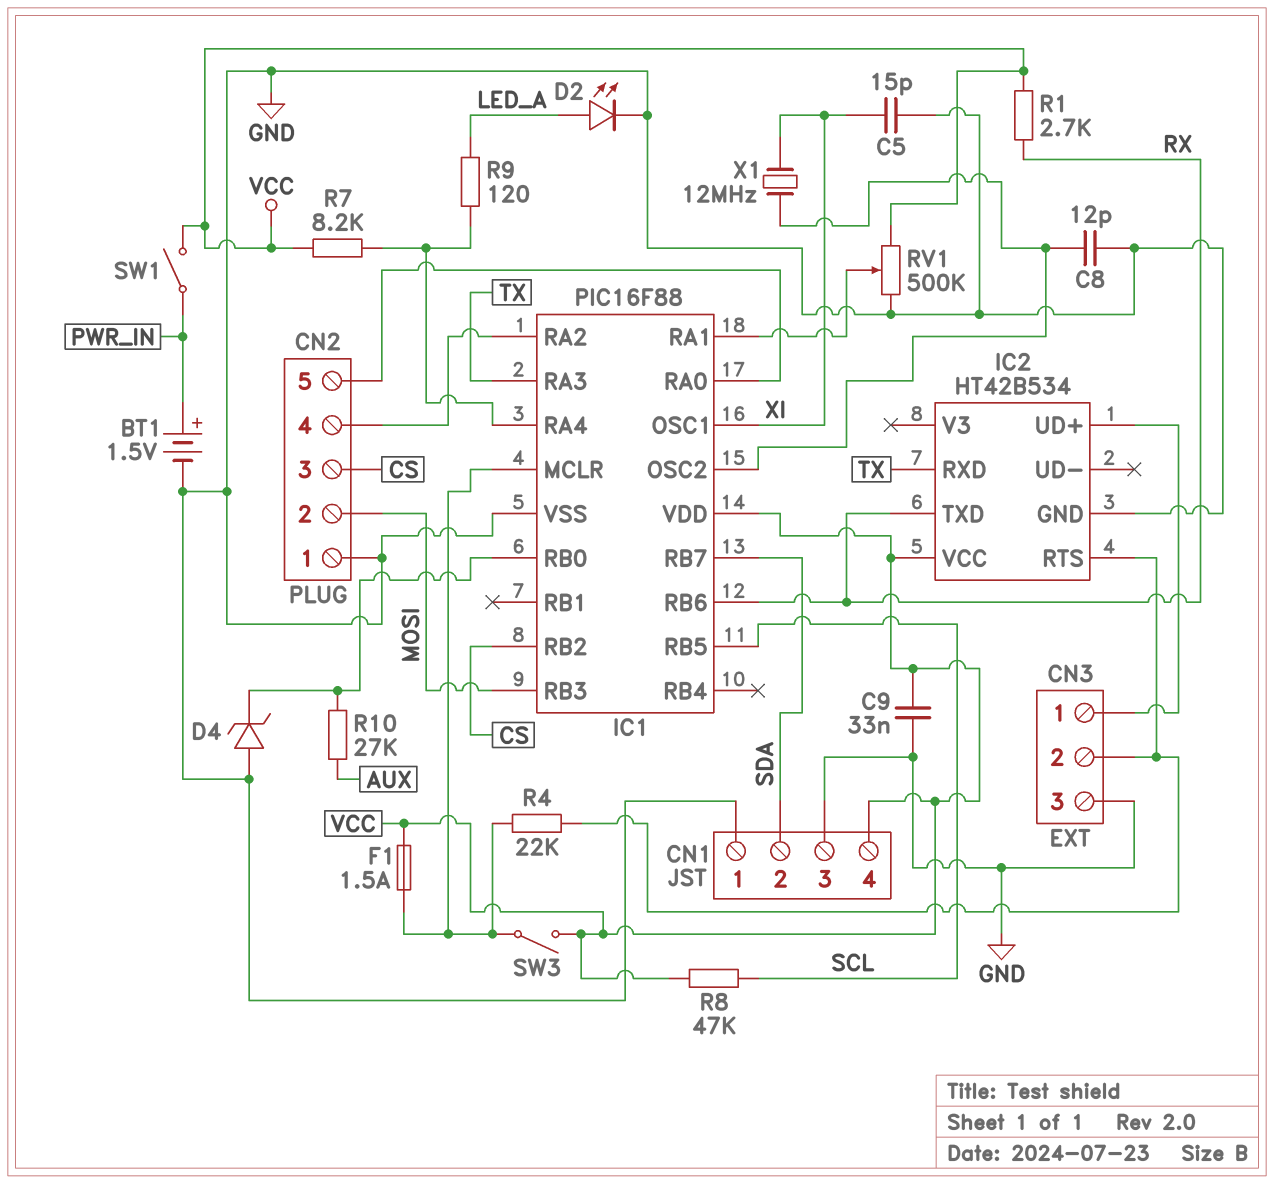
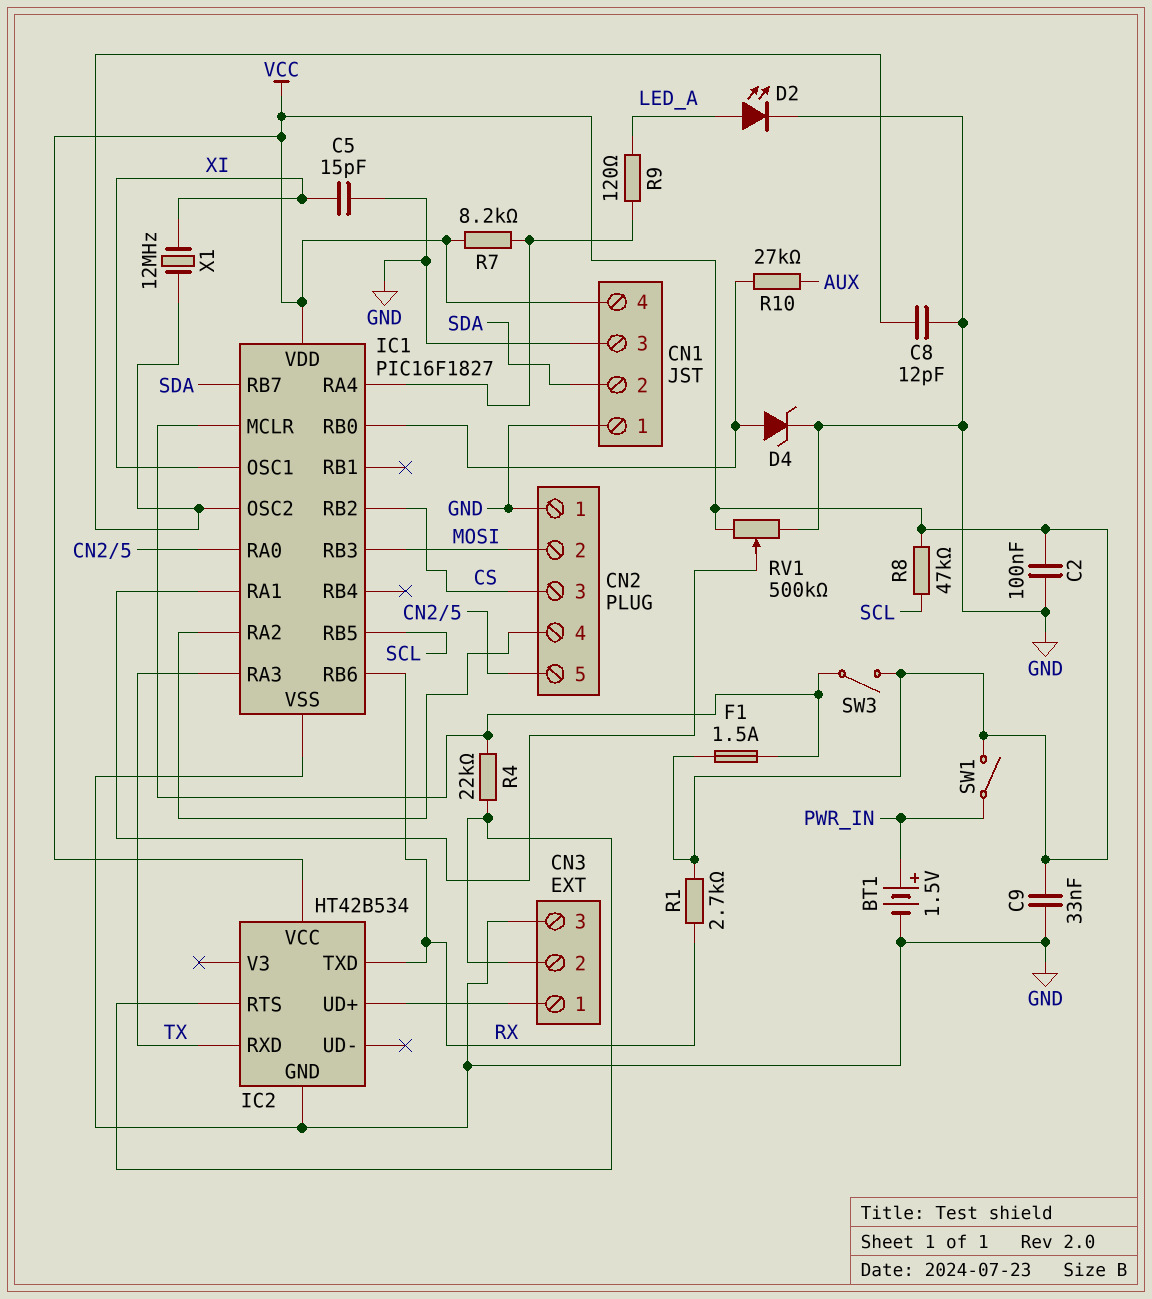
C2: none -> 100nF (GND, VCC)
D4: zener (A GND, K IC1/RB0) -> zener (A IC1/RB0, K GND)
IC1: PIC16F88 -> PIC16F1827

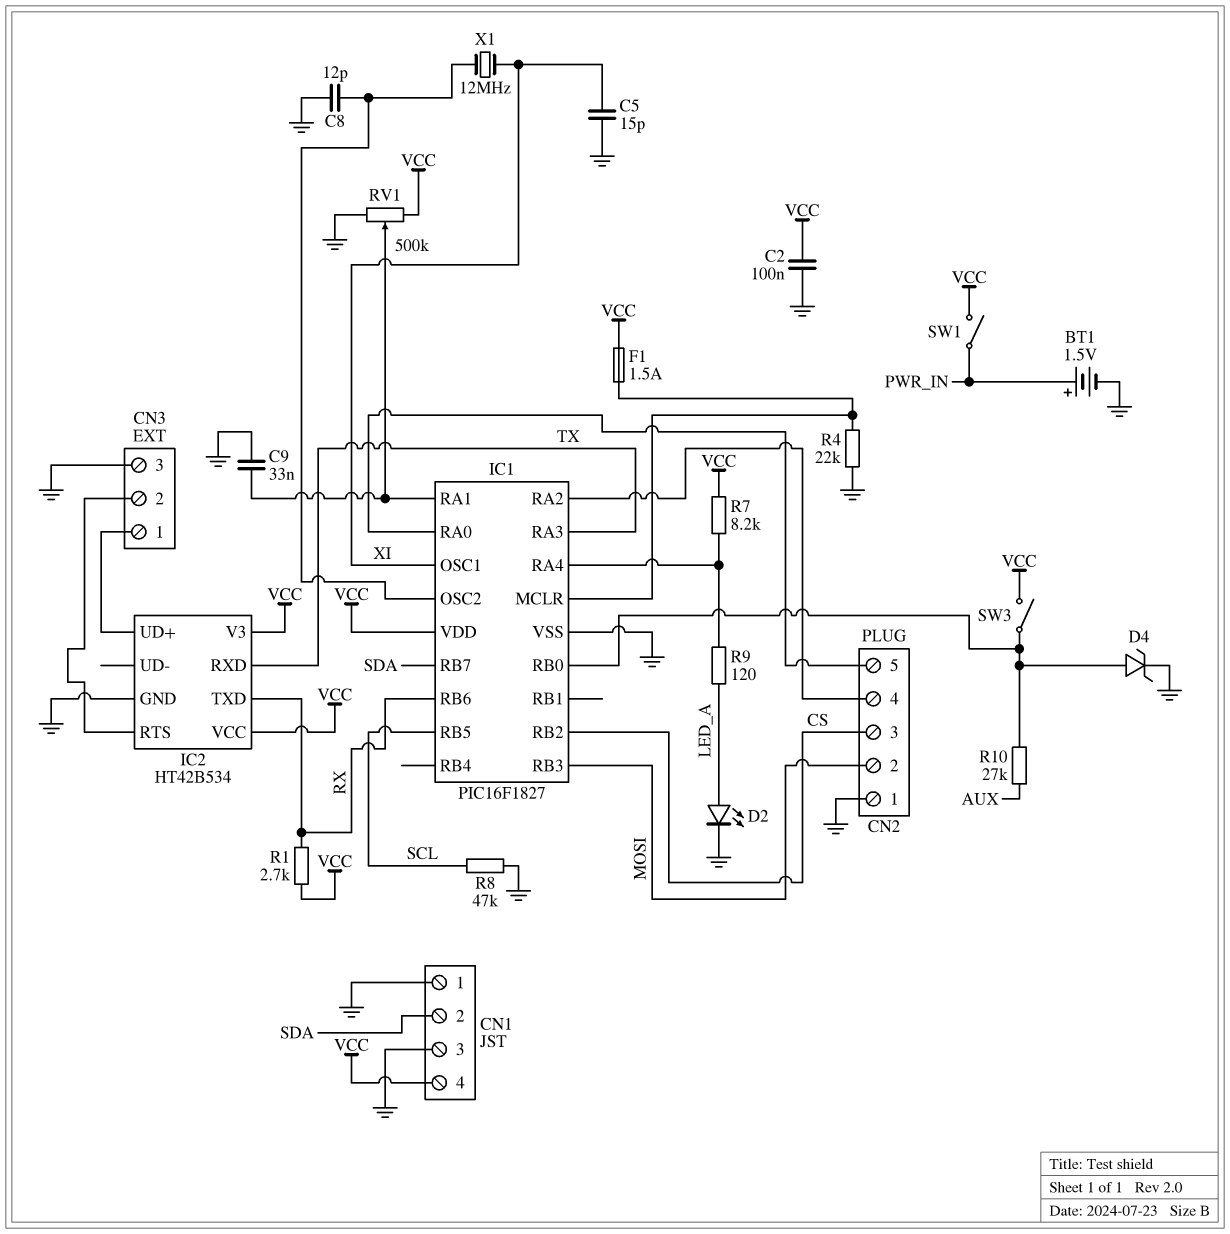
C9: 33nF (GND, VCC) -> 33nF (GND, IC1/RA1)
IC2 pin V3: none -> VCC
R4: 22k (CN3/2, IC1/MCLR) -> 22k (GND, IC1/MCLR)
R8: 47k (SCL, VCC) -> 47k (GND, SCL)
SW3: switch (IC1/MCLR, VCC) -> switch (IC1/RB0, VCC)

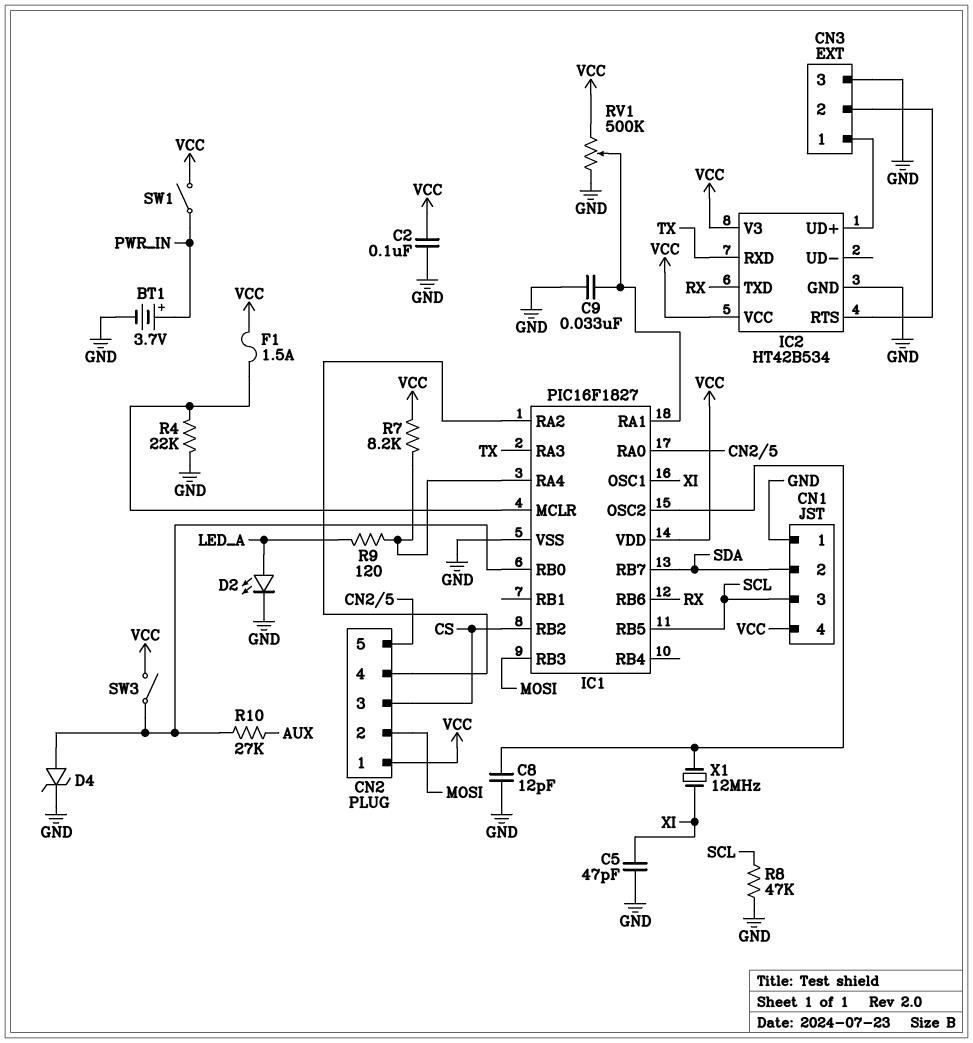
BT1: 1.5V (plus PWR_IN, minus GND) -> 3.7V (plus PWR_IN, minus GND)
C5: 15pF (GND, XI) -> 47pF (GND, XI)
CN1 pin 3: GND -> SCL
CN2 pin 1: GND -> VCC
R1: 2.7k (RX, VCC) -> none

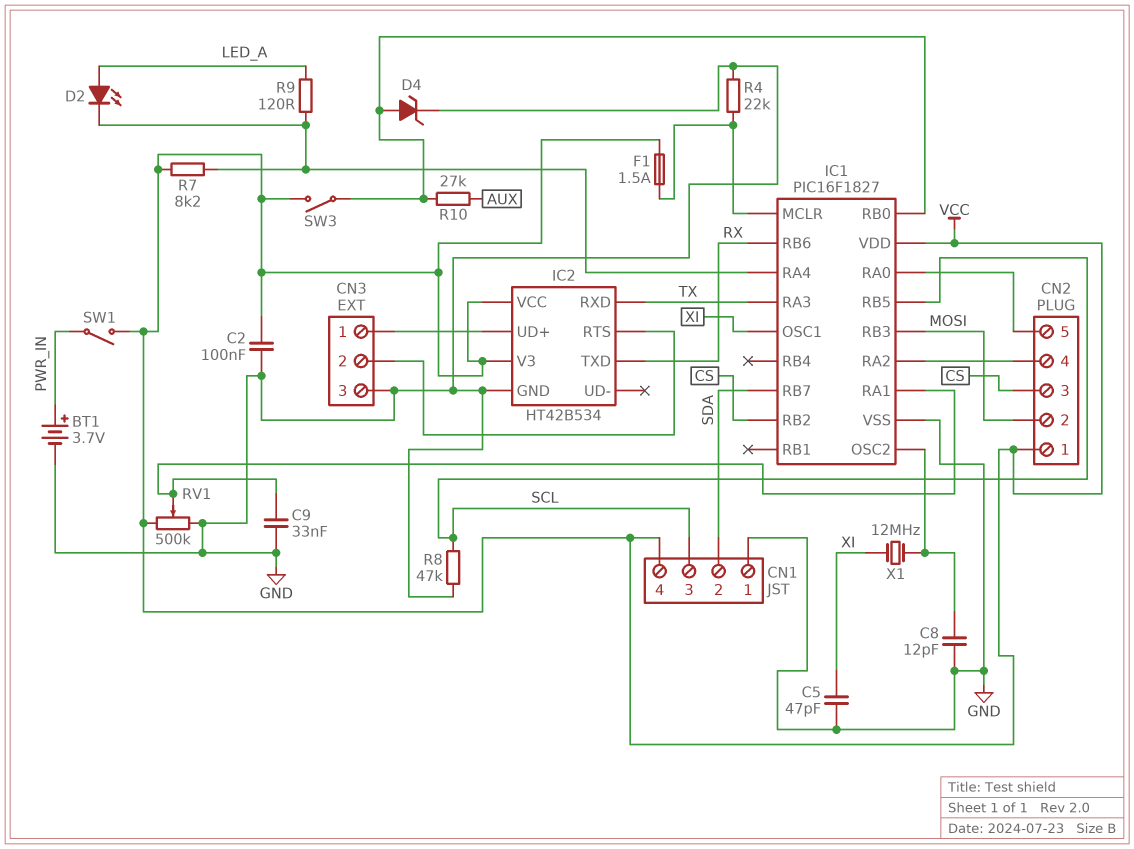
D2: LED (A LED_A, K GND) -> LED (A LED_A, K IC1/RA4)

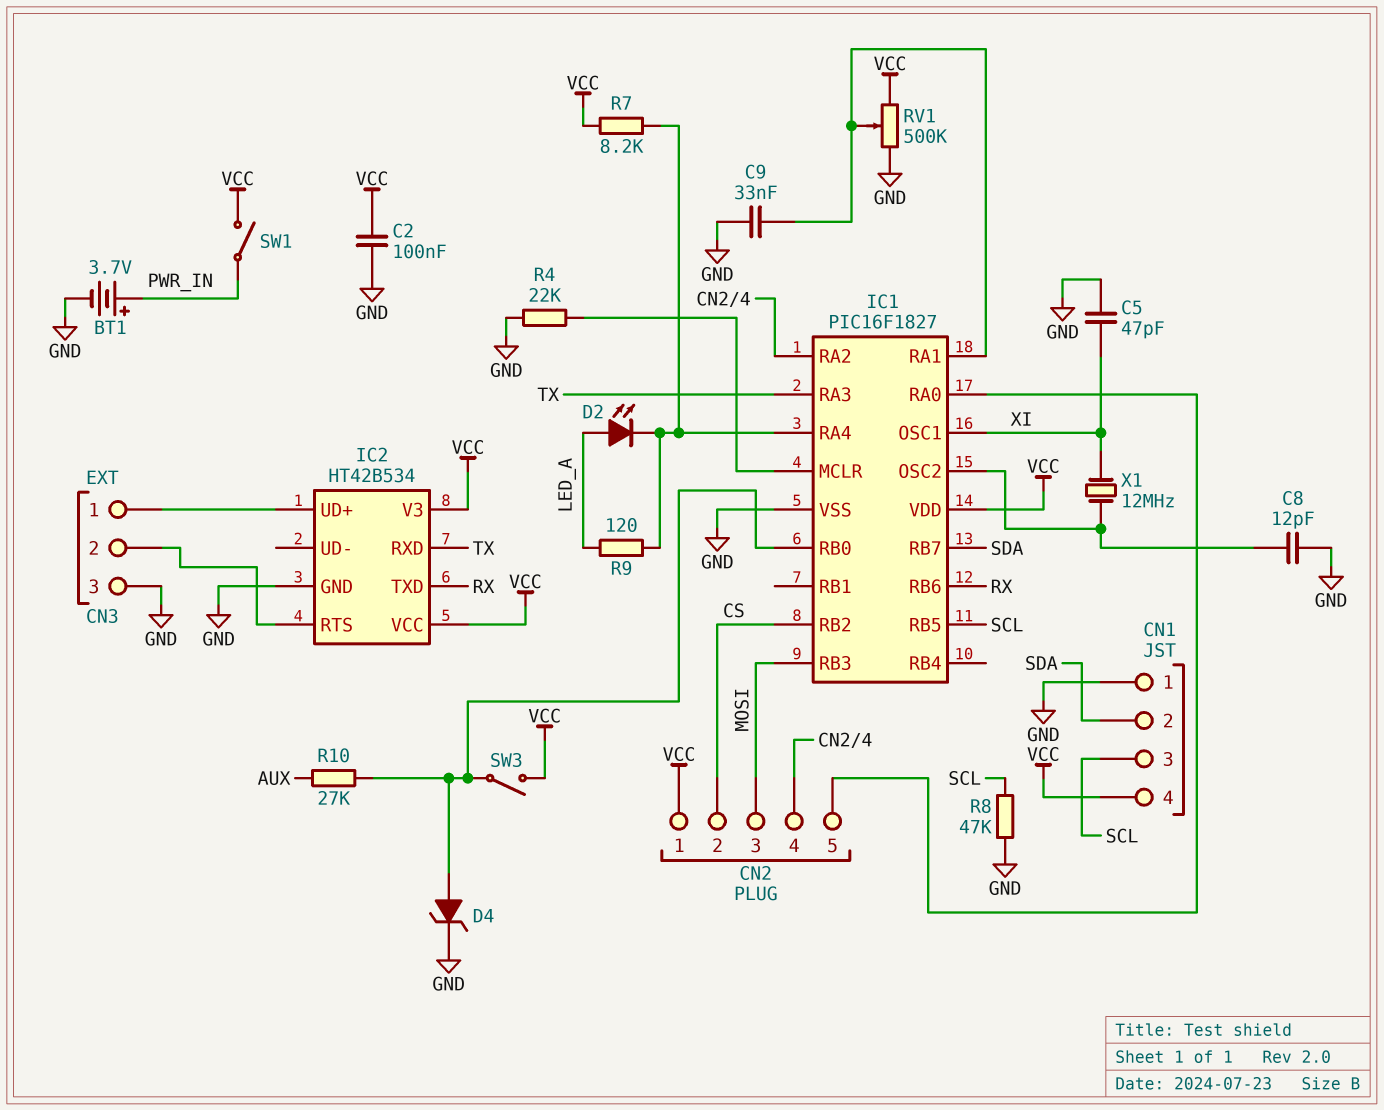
CN2 pin 2: MOSI -> CS
CN2 pin 3: CS -> MOSI
F1: 1.5A (IC1/MCLR, VCC) -> none

